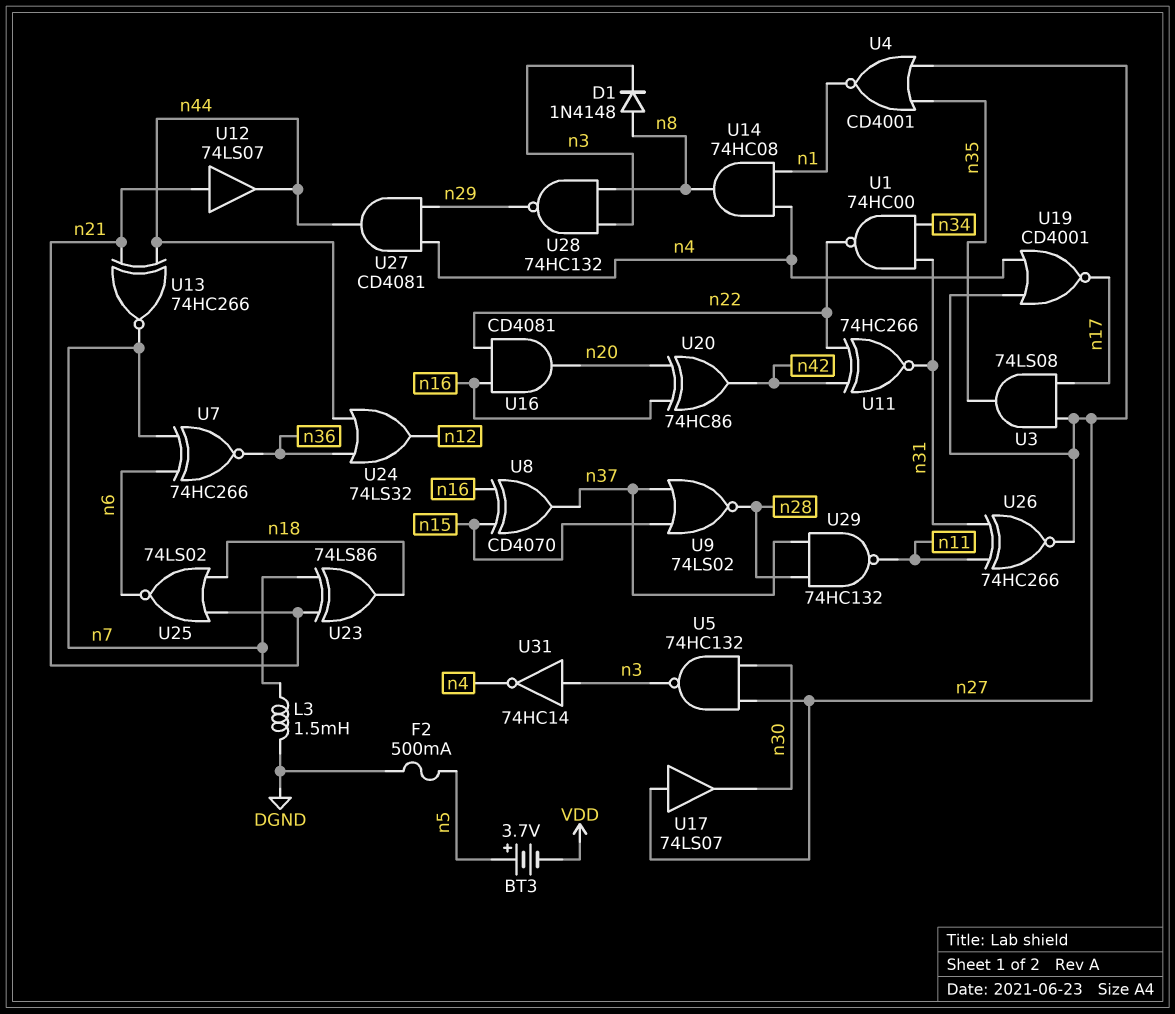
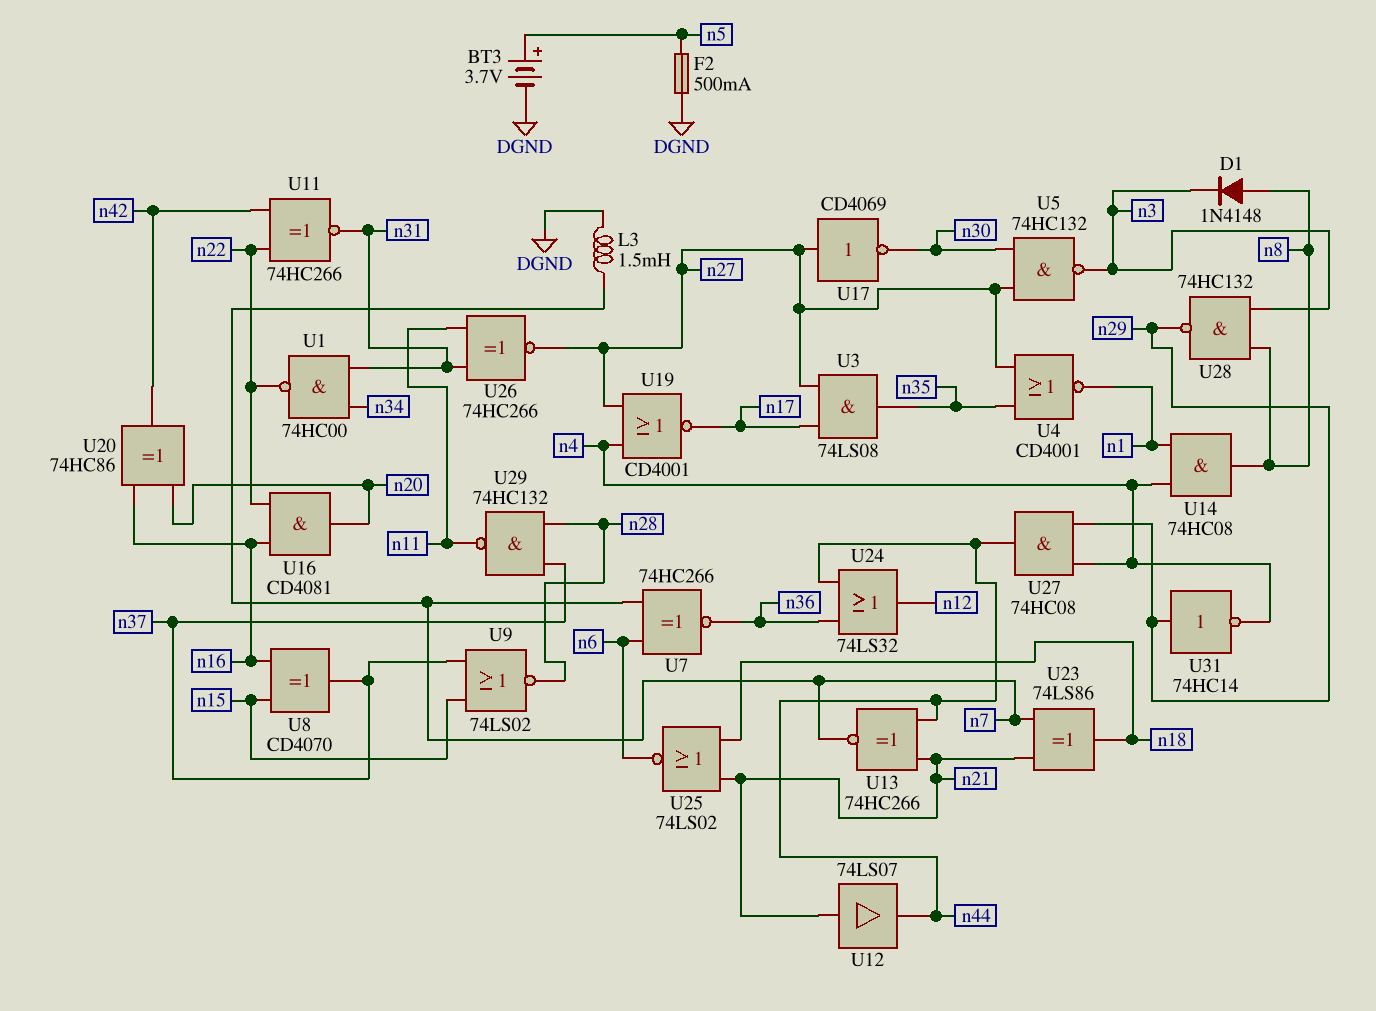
BT3: 3.7V (plus n5, minus VDD) -> 3.7V (plus n5, minus DGND)
U17: buffer 74LS07 (in n27, out n30) -> NOT CD4069 (in n27, out n30)
U27: AND CD4081 (in n4, in n29, out n44) -> AND 74HC08 (in n4, in n29, out n44)
U31: NOT 74HC14 (in n3, out n4) -> NOT 74HC14 (in n29, out n4)

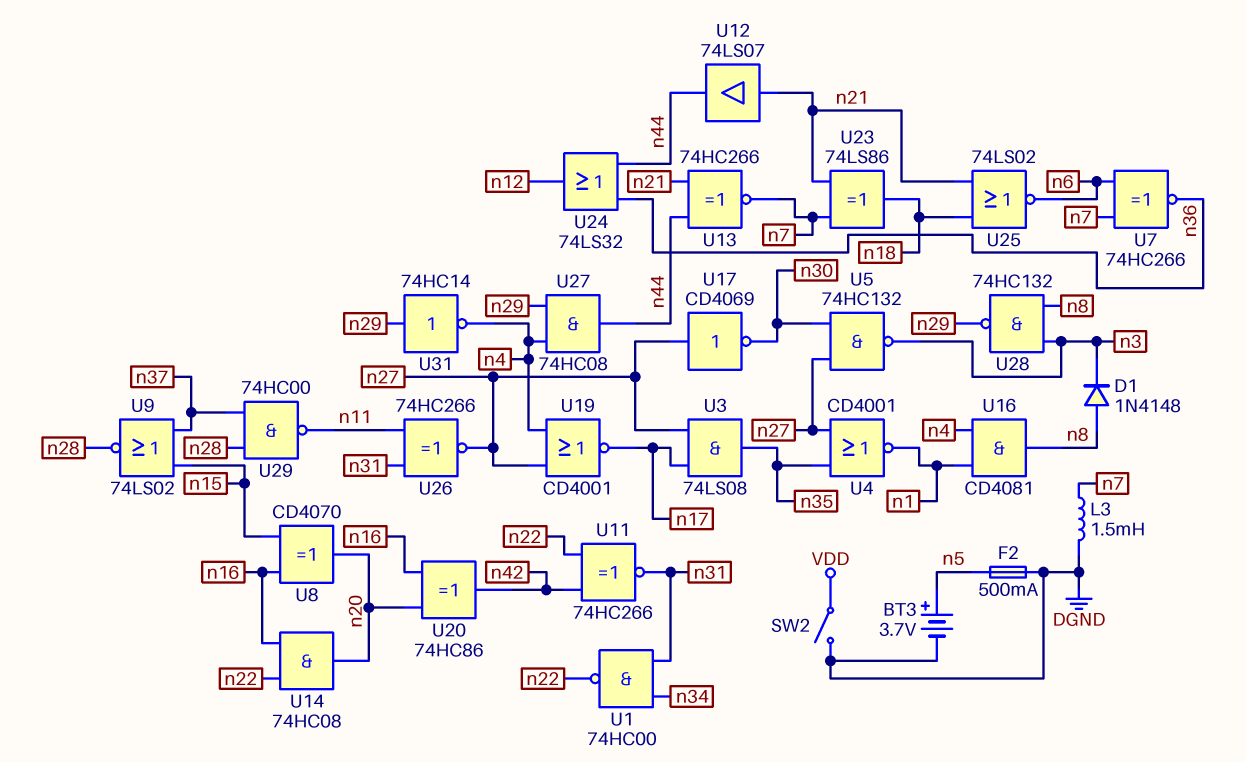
SW2: none -> switch (DGND, VDD)
U8: XOR CD4070 (in n15, in n16, out n37) -> XOR CD4070 (in n15, in n16, out n20)
U14: AND 74HC08 (in n1, in n4, out n8) -> AND 74HC08 (in n16, in n22, out n20)
U16: AND CD4081 (in n16, in n22, out n20) -> AND CD4081 (in n1, in n4, out n8)
U29: NAND 74HC132 (in n28, in n37, out n11) -> NAND 74HC00 (in n28, in n37, out n11)

